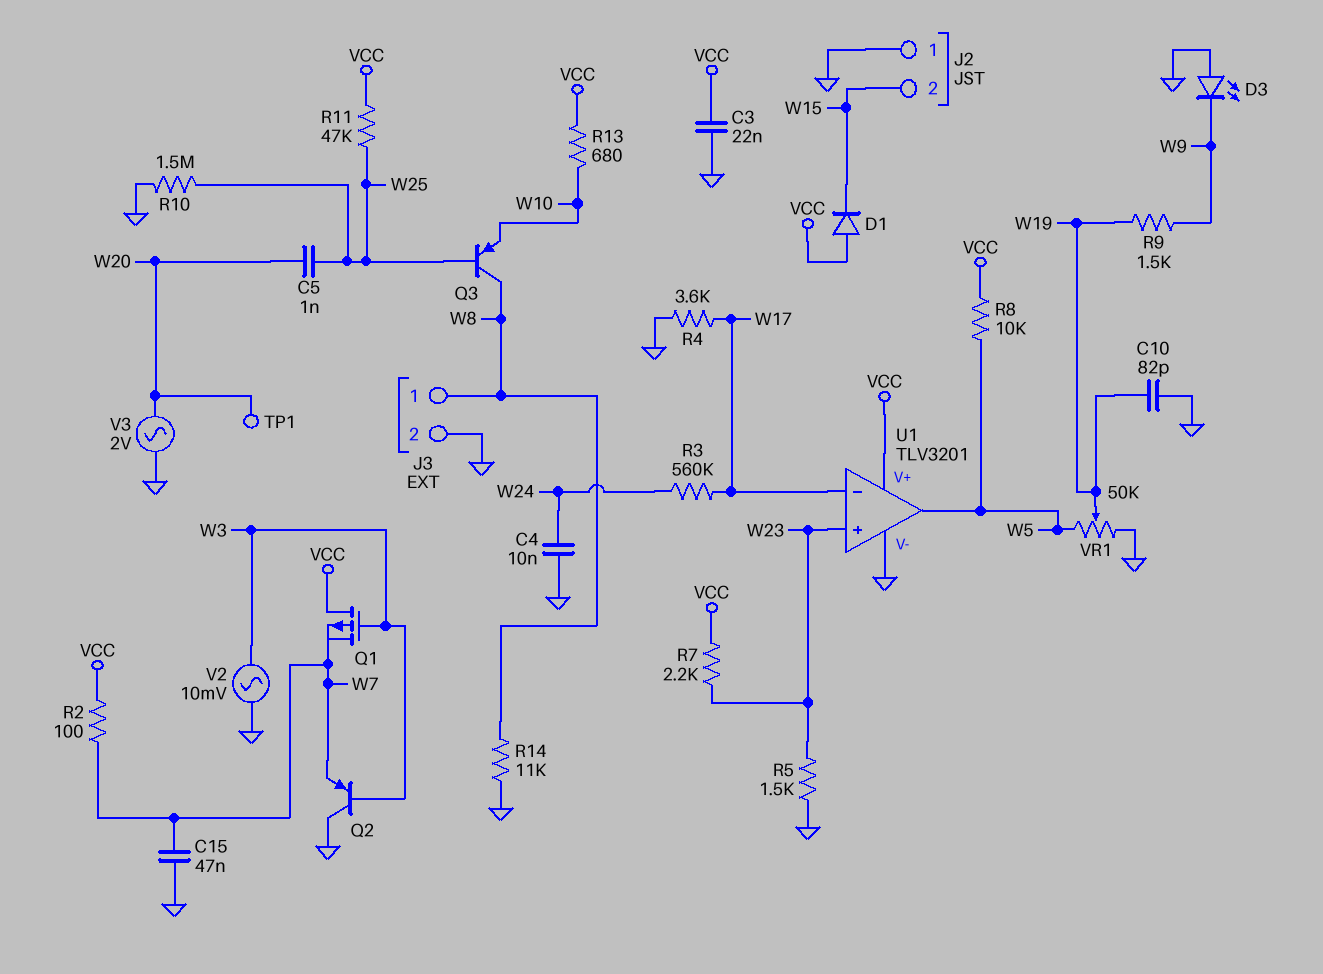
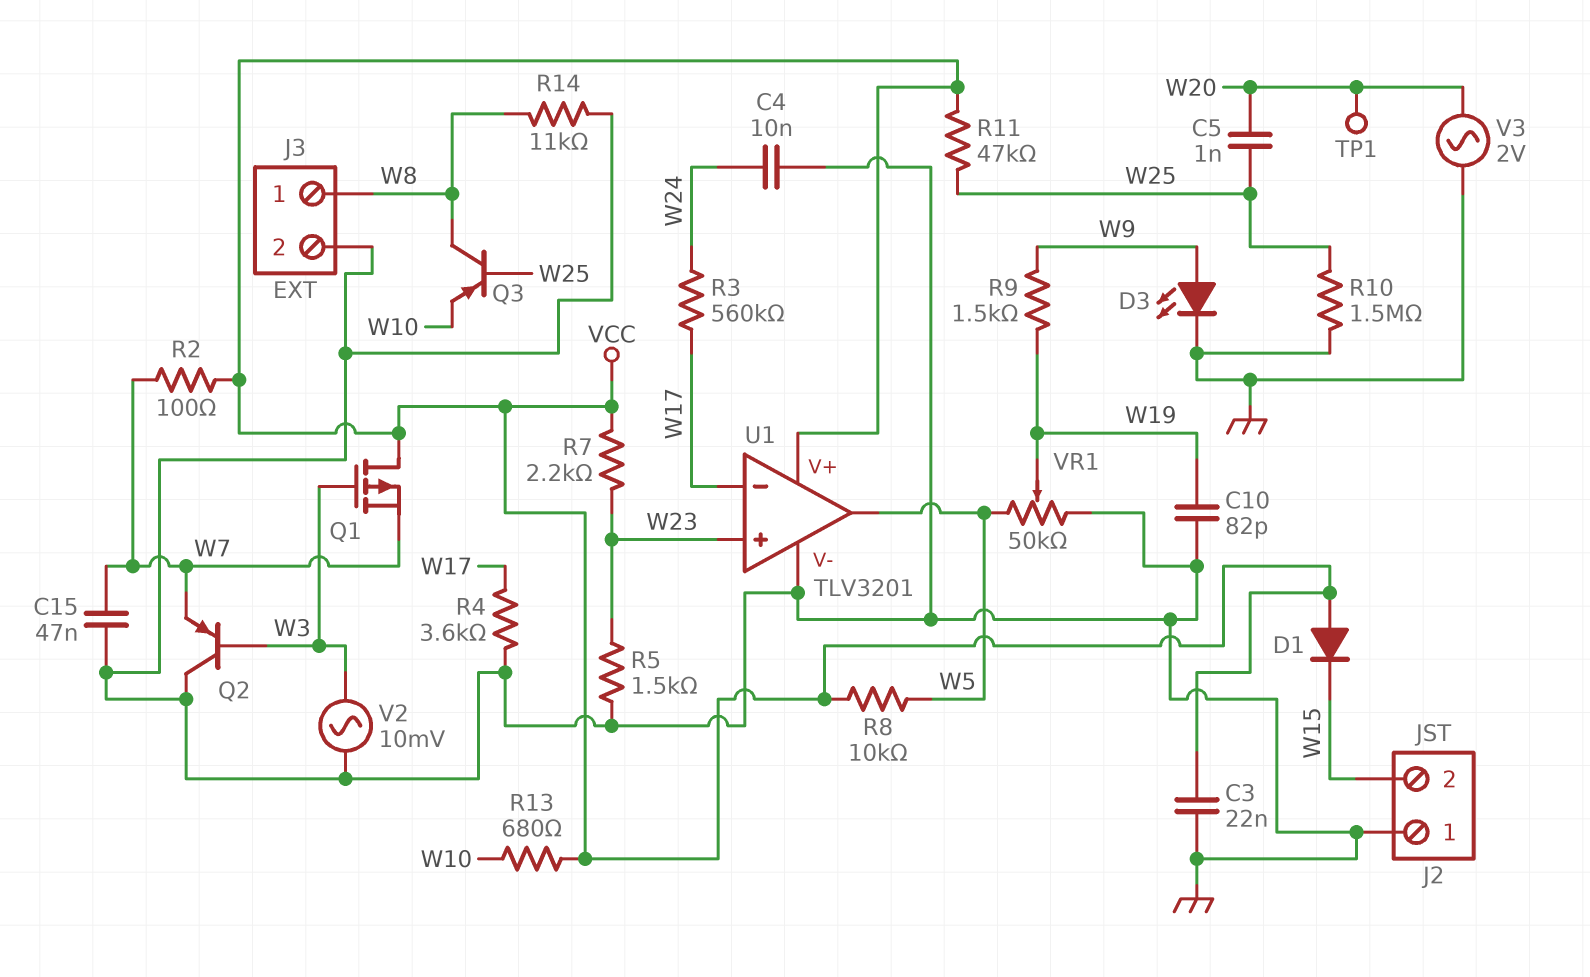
D3: LED (A GND, K W9) -> LED (A W9, K GND)

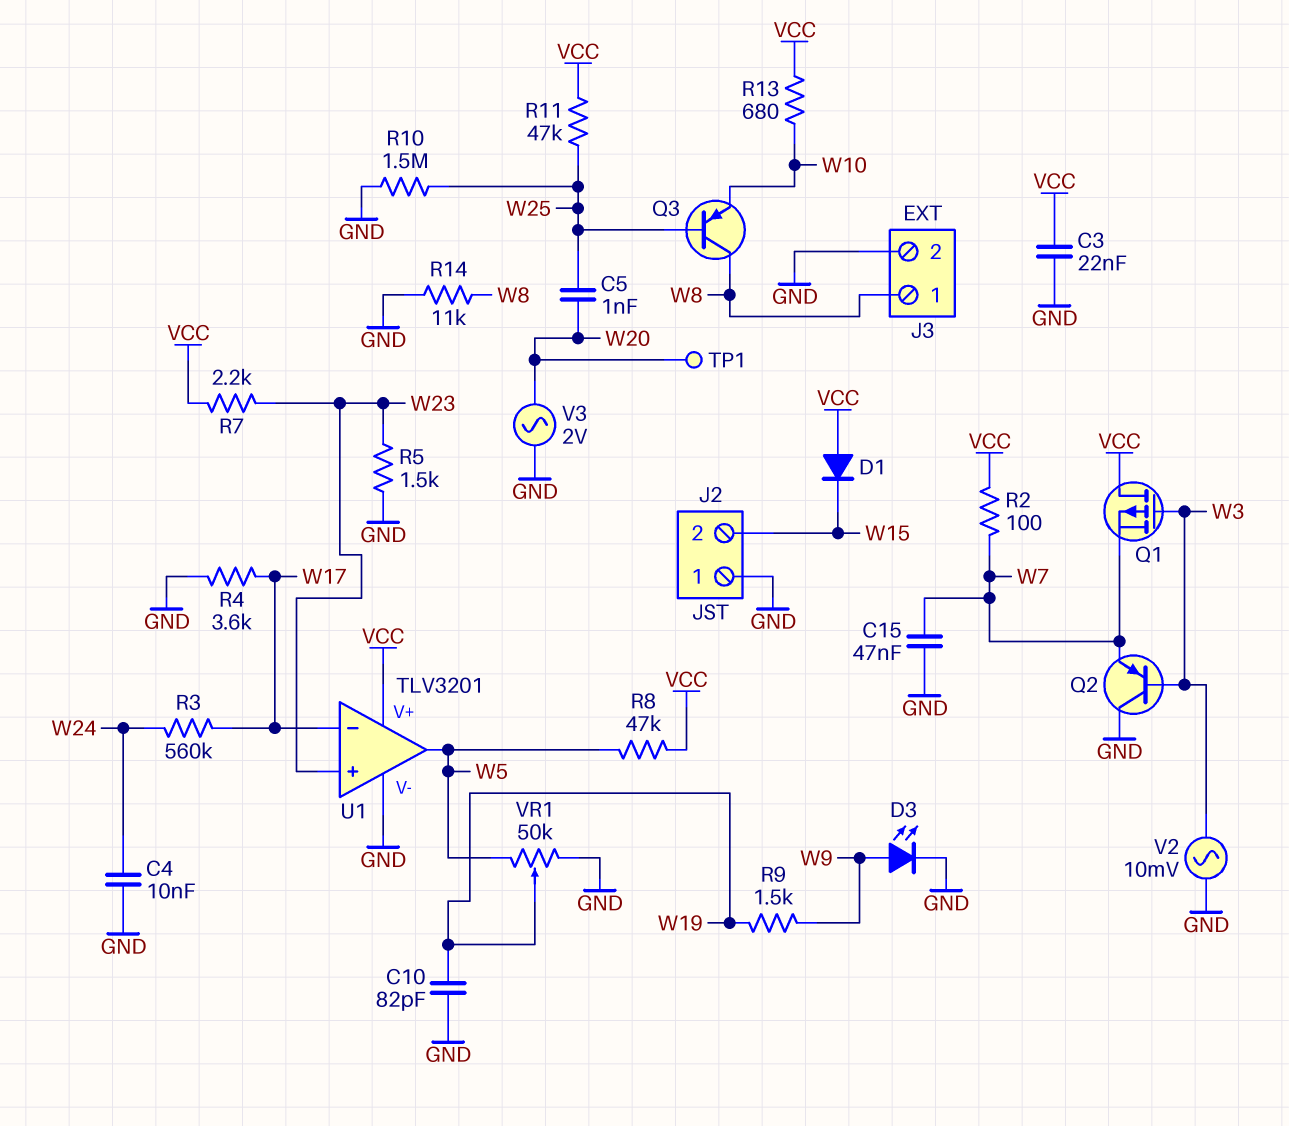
R8: 10k (VCC, W5) -> 47k (VCC, W5)

